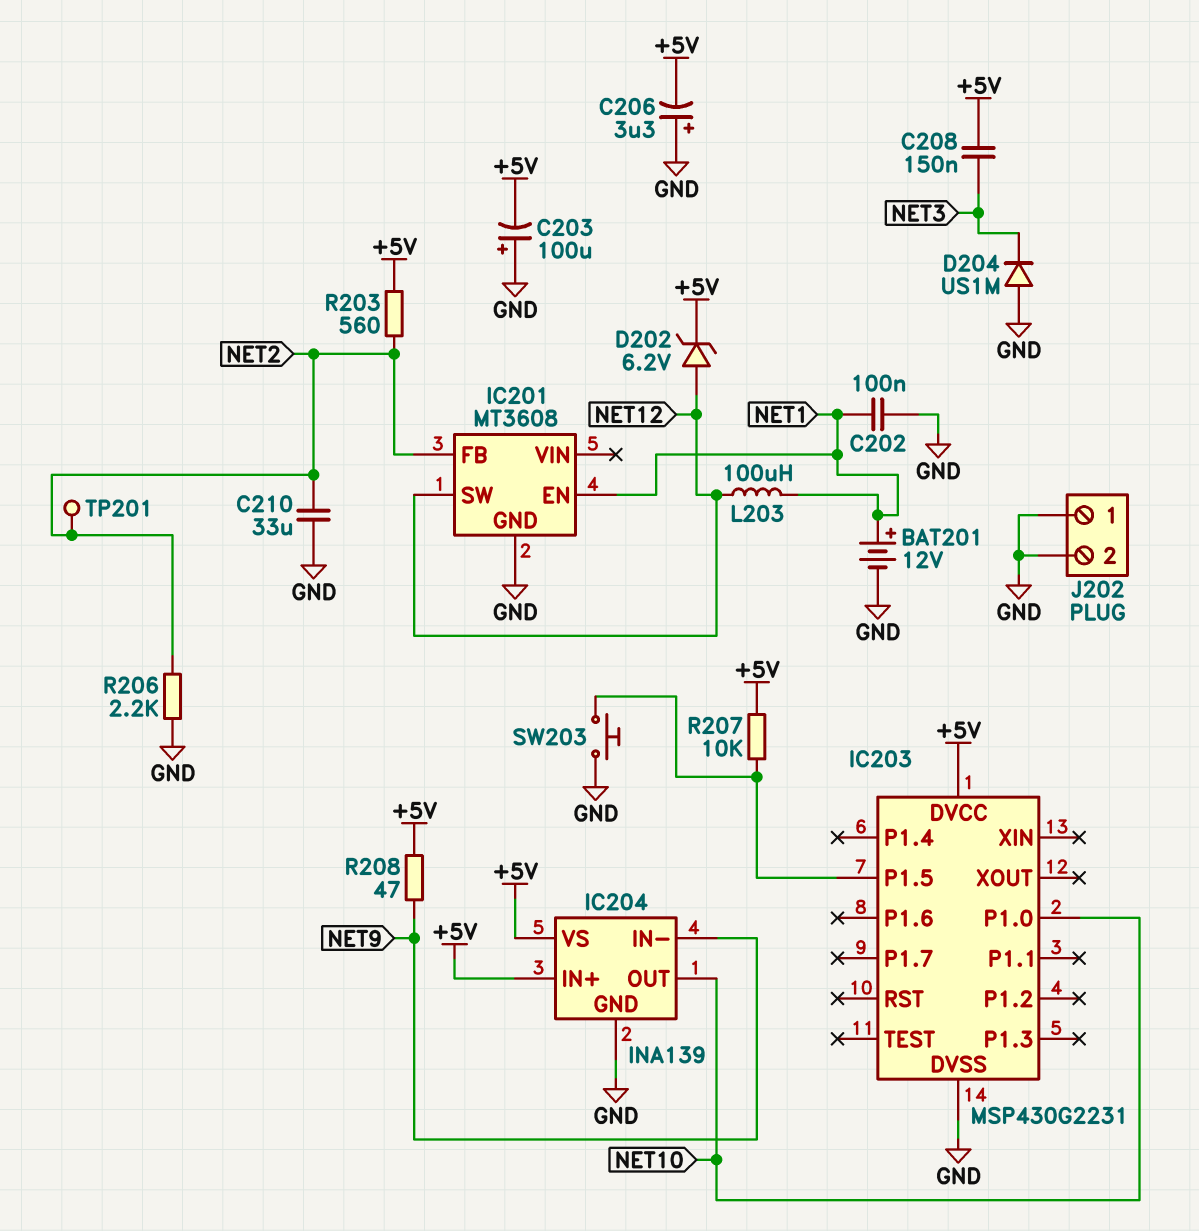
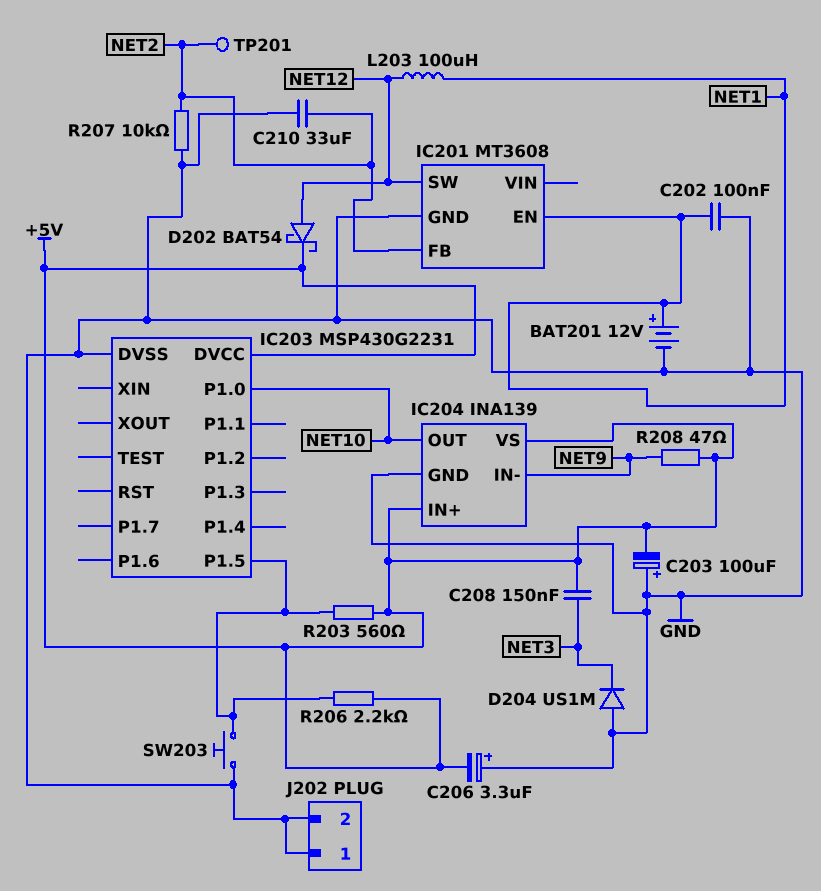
D202: zener 6.2V (A NET12, K +5V) -> schottky BAT54 (A NET12, K +5V)
R203: 560 (+5V, NET2) -> 560 (+5V, IC203/P1.5)
R206: 2.2k (GND, NET2) -> 2.2k (+5V, IC203/P1.5)
R207: 10k (+5V, IC203/P1.5) -> 10k (GND, NET2)

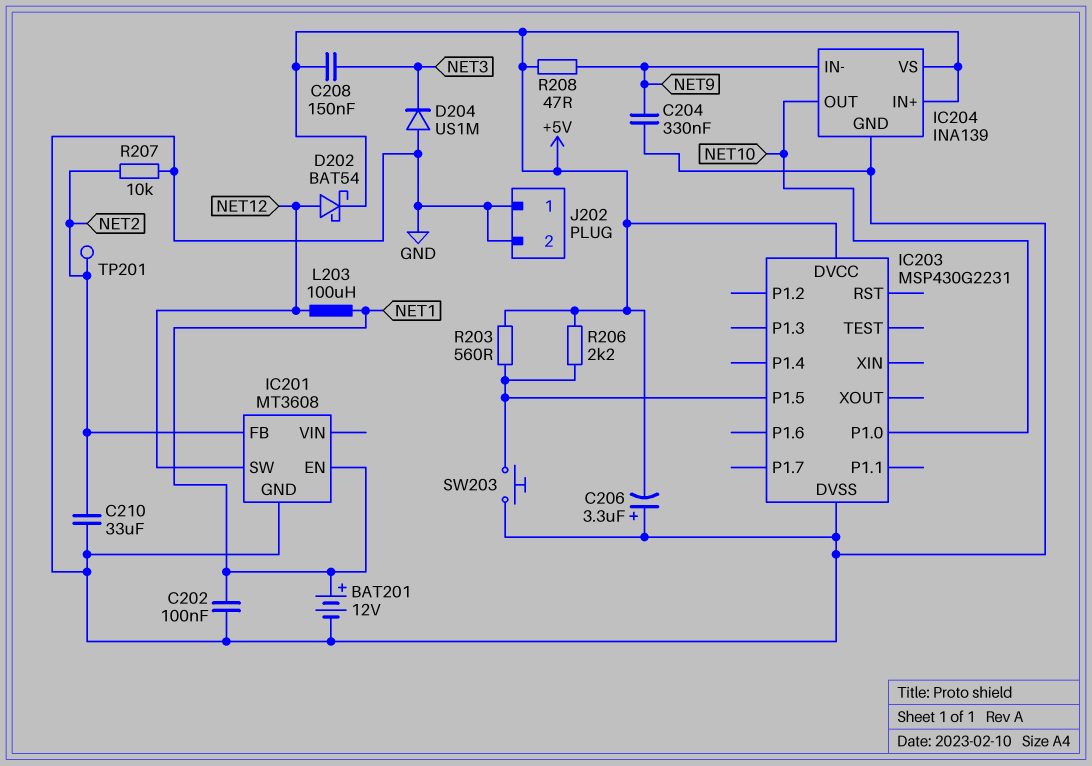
C203: 100uF (plus GND, minus +5V) -> none
C204: none -> 330nF (GND, NET9)

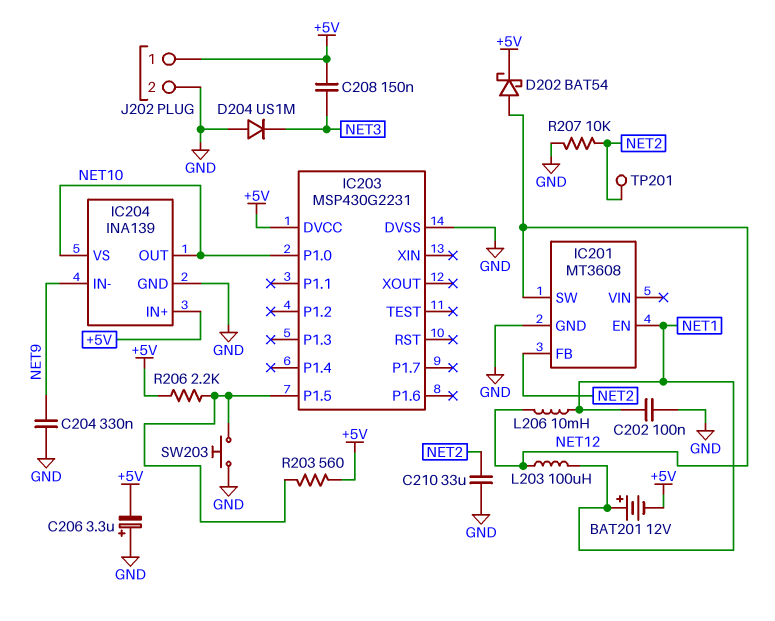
BAT201: 12V (plus NET1, minus GND) -> 12V (plus NET1, minus +5V)
IC204 pin VS: +5V -> NET10
J202 pin 1: GND -> +5V
L206: none -> 10mH (NET1, NET12)
R208: 47 (+5V, NET9) -> none

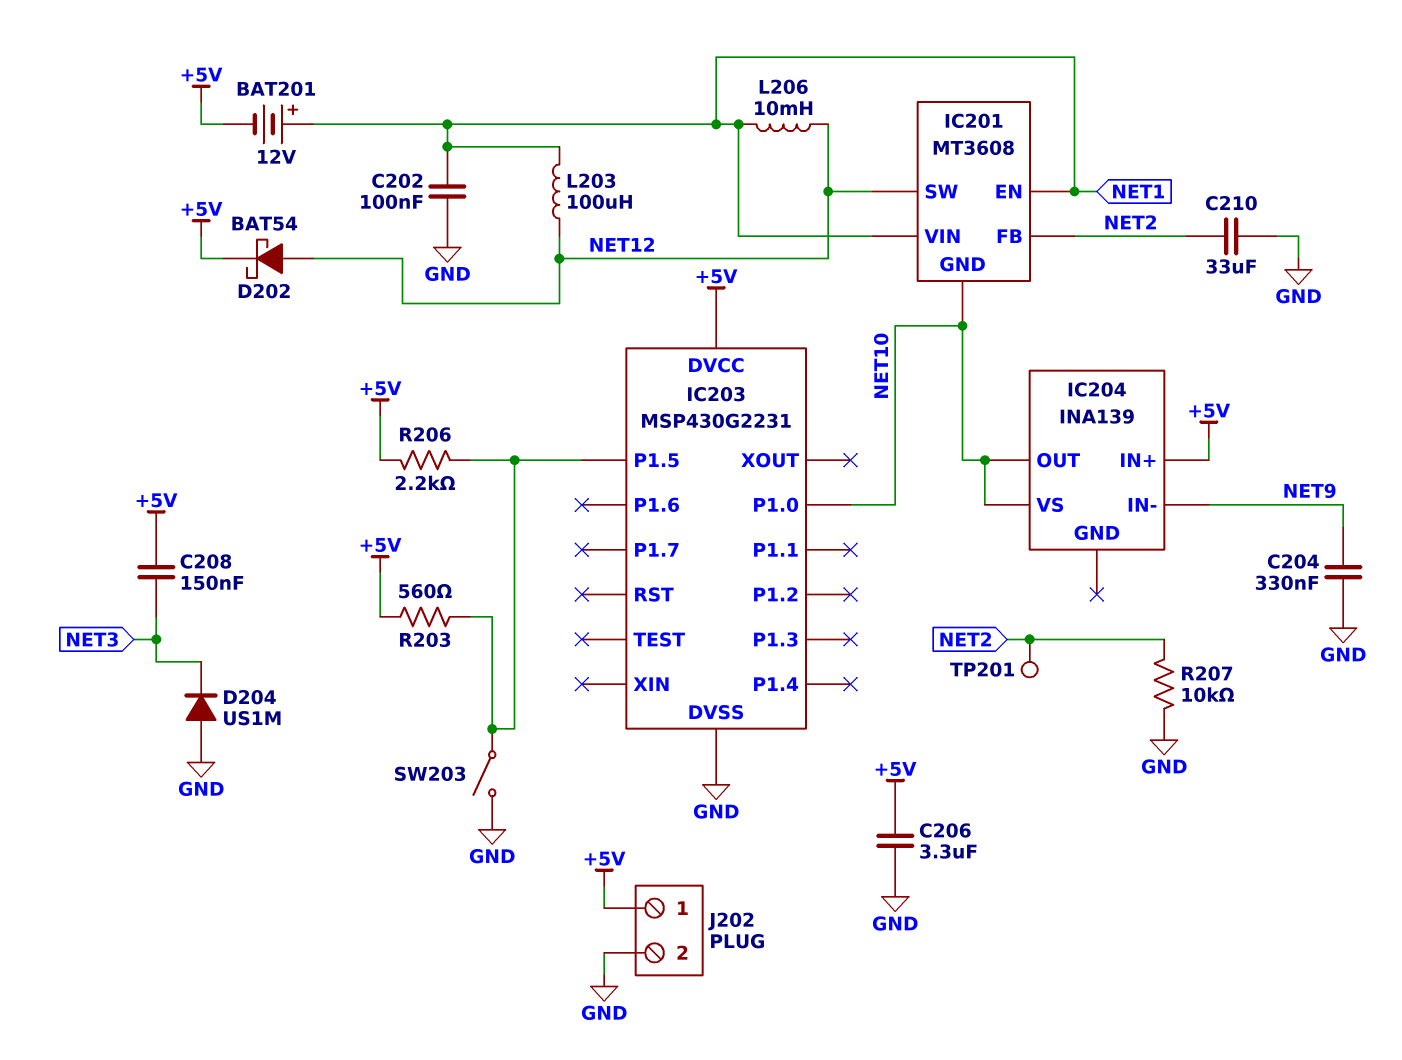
C206: 3.3uF (plus GND, minus +5V) -> 3.3uF (+5V, GND)
IC201 pin GND: GND -> NET10
IC201 pin VIN: none -> NET1
IC204 pin GND: GND -> none
SW203: button (GND, IC203/P1.5) -> switch (GND, IC203/P1.5)

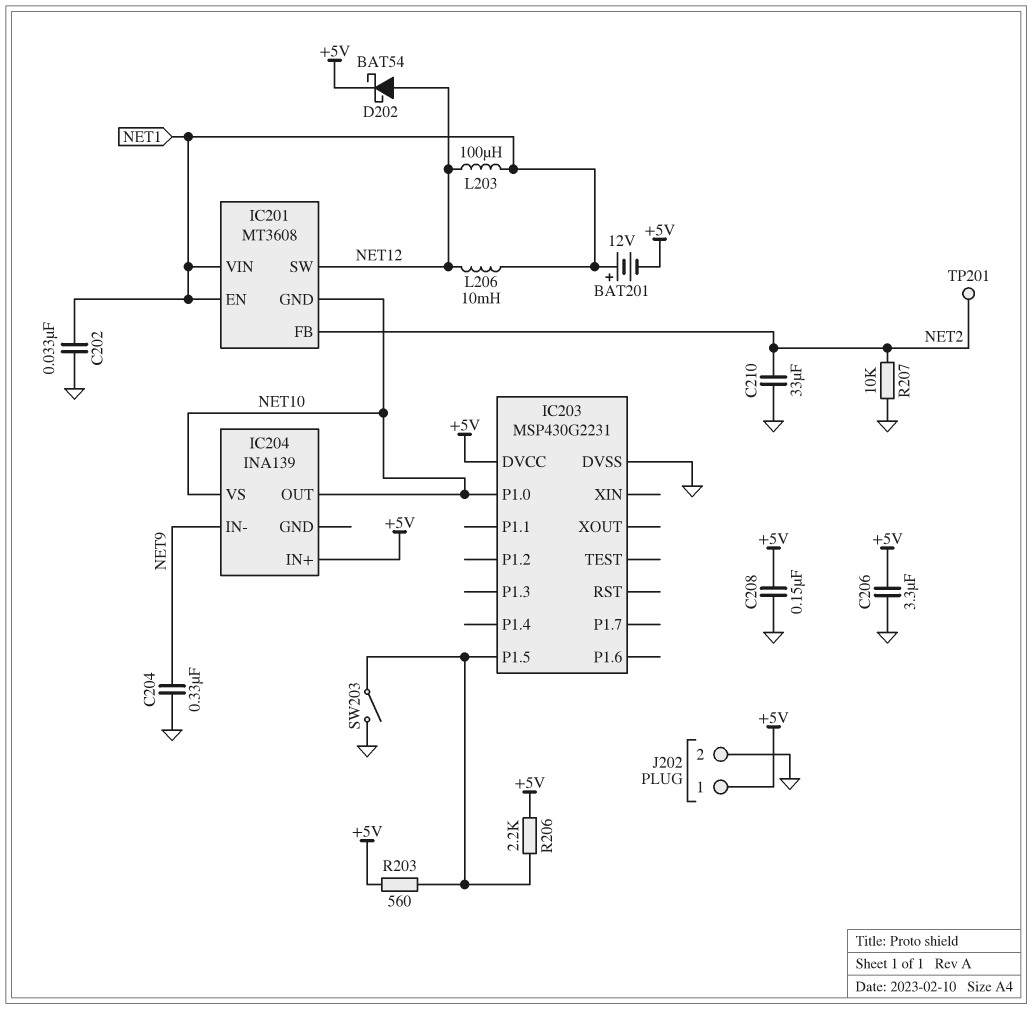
C202: 100nF (GND, NET1) -> 33nF (GND, NET1)
C208: 150nF (+5V, NET3) -> 150nF (+5V, GND)
D204: diode US1M (A GND, K NET3) -> none

